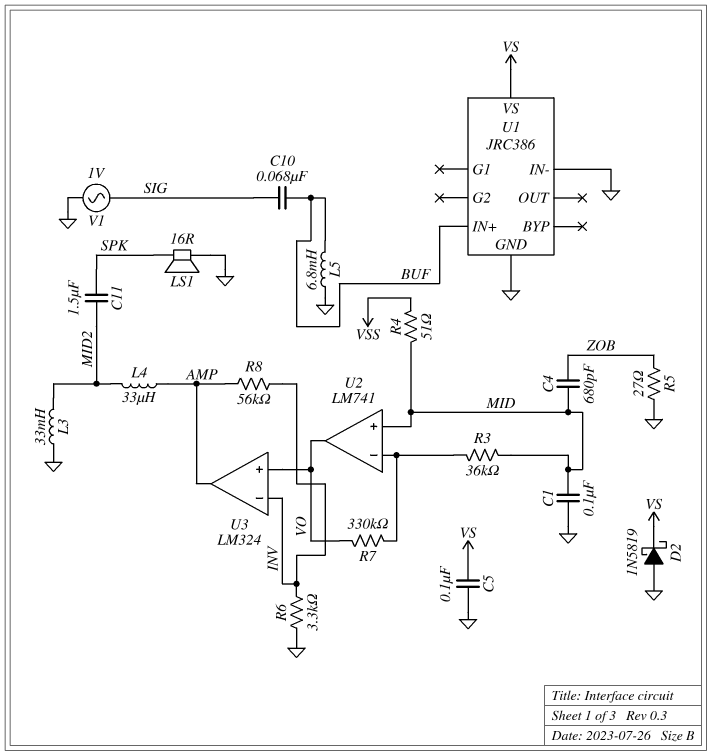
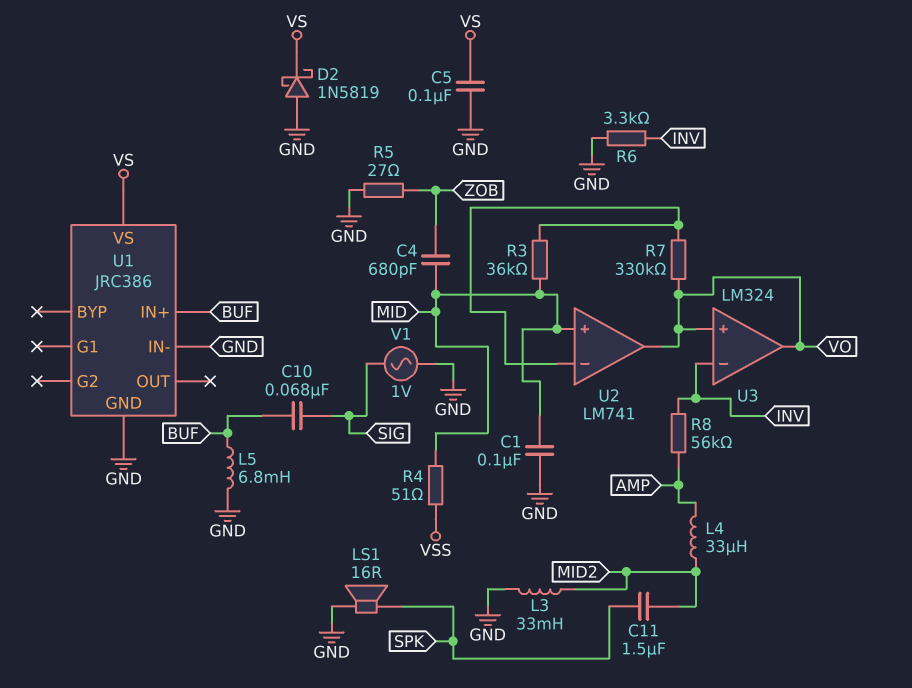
U3 pin out: AMP -> VO

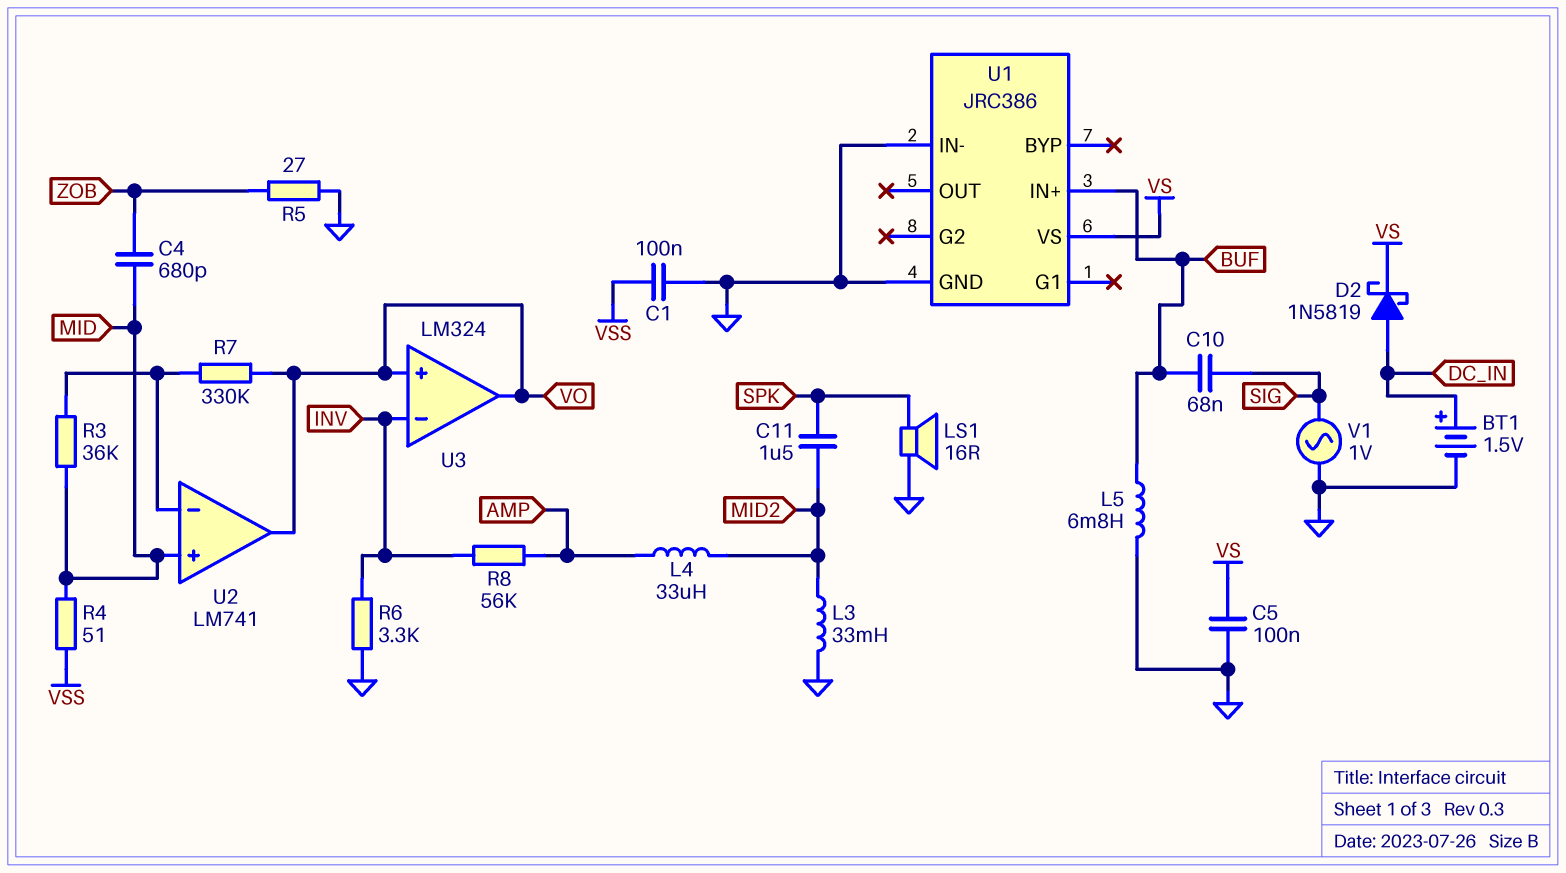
BT1: none -> 1.5V (plus DC_IN, minus GND)
C1: 100nF (GND, MID) -> 100nF (GND, VSS)
D2: schottky 1N5819 (A GND, K VS) -> schottky 1N5819 (A DC_IN, K VS)

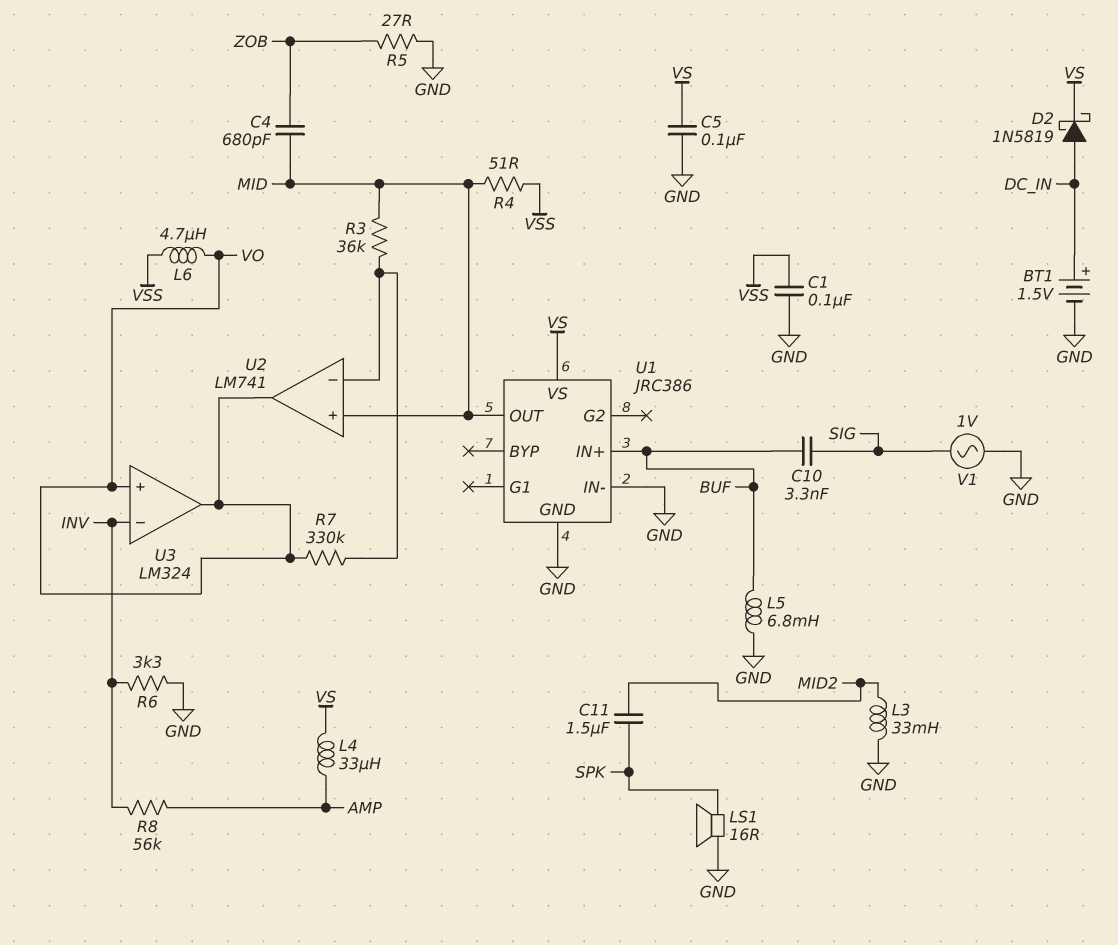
C10: 68nF (BUF, SIG) -> 3.3nF (BUF, SIG)
L4: 33uH (AMP, MID2) -> 33uH (AMP, VS)
L6: none -> 4.7uH (VO, VSS)
U1 pin OUT: none -> MID

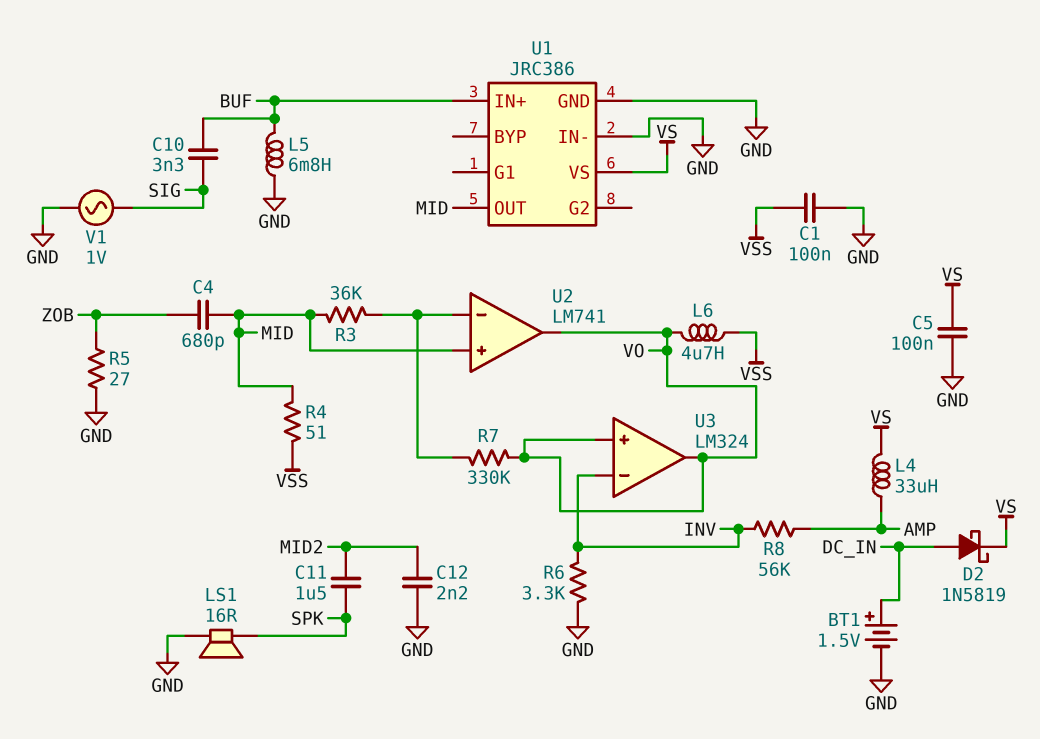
C12: none -> 2.2nF (GND, MID2)
L3: 33mH (GND, MID2) -> none

